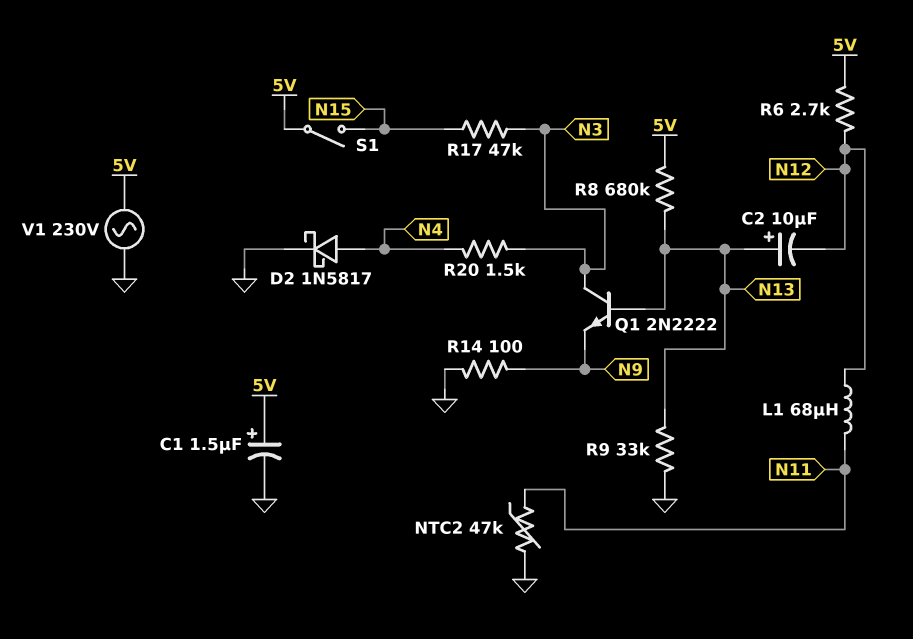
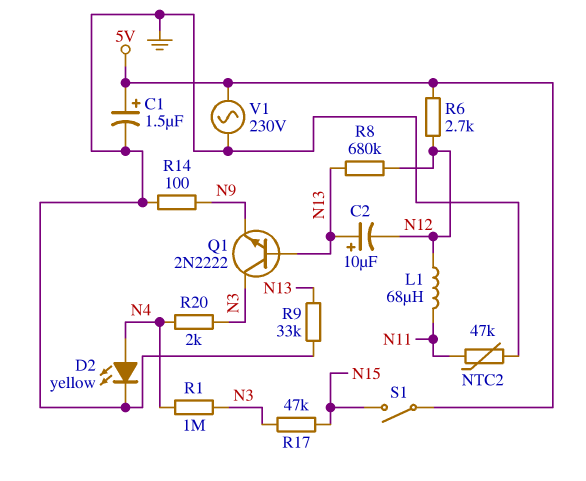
D2: schottky 1N5817 (A N4, K GND) -> LED yellow (A N4, K GND)
R1: none -> 1M (N3, N4)
R8: 680k (5V, N13) -> 680k (N12, N13)
R20: 1.5k (N3, N4) -> 2k (N3, N4)

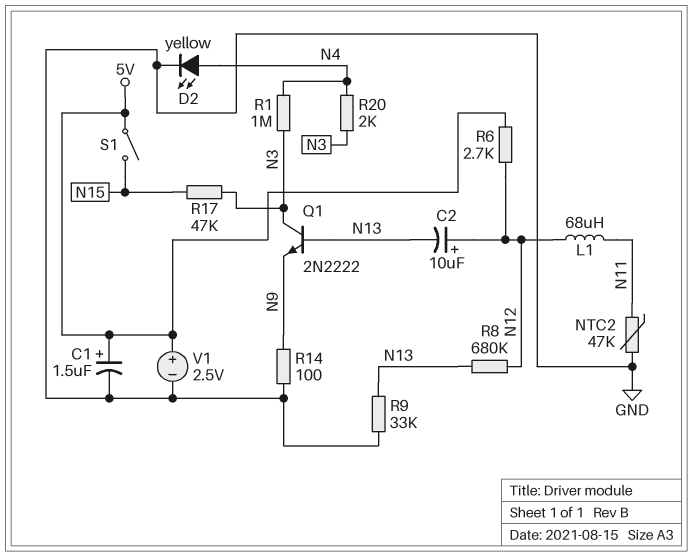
C2: 10uF (plus N13, minus N12) -> 10uF (plus N12, minus N13)
V1: AC 230V (5V, GND) -> 2.5V (plus 5V, minus GND)

